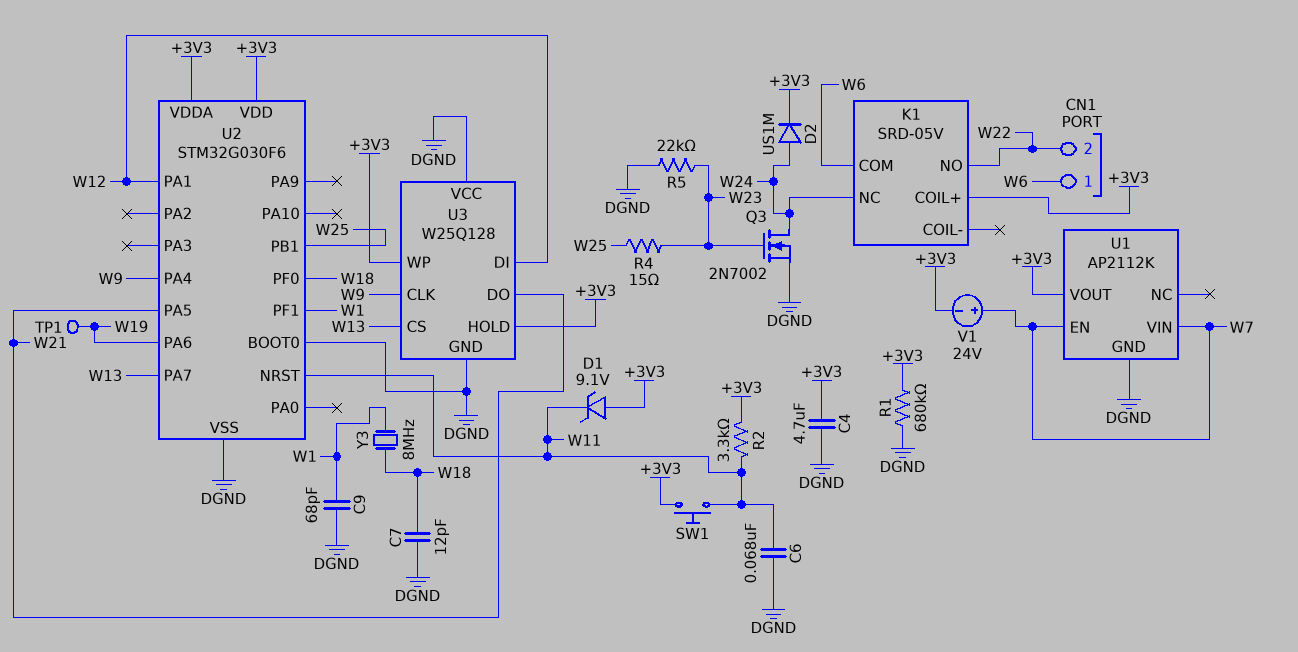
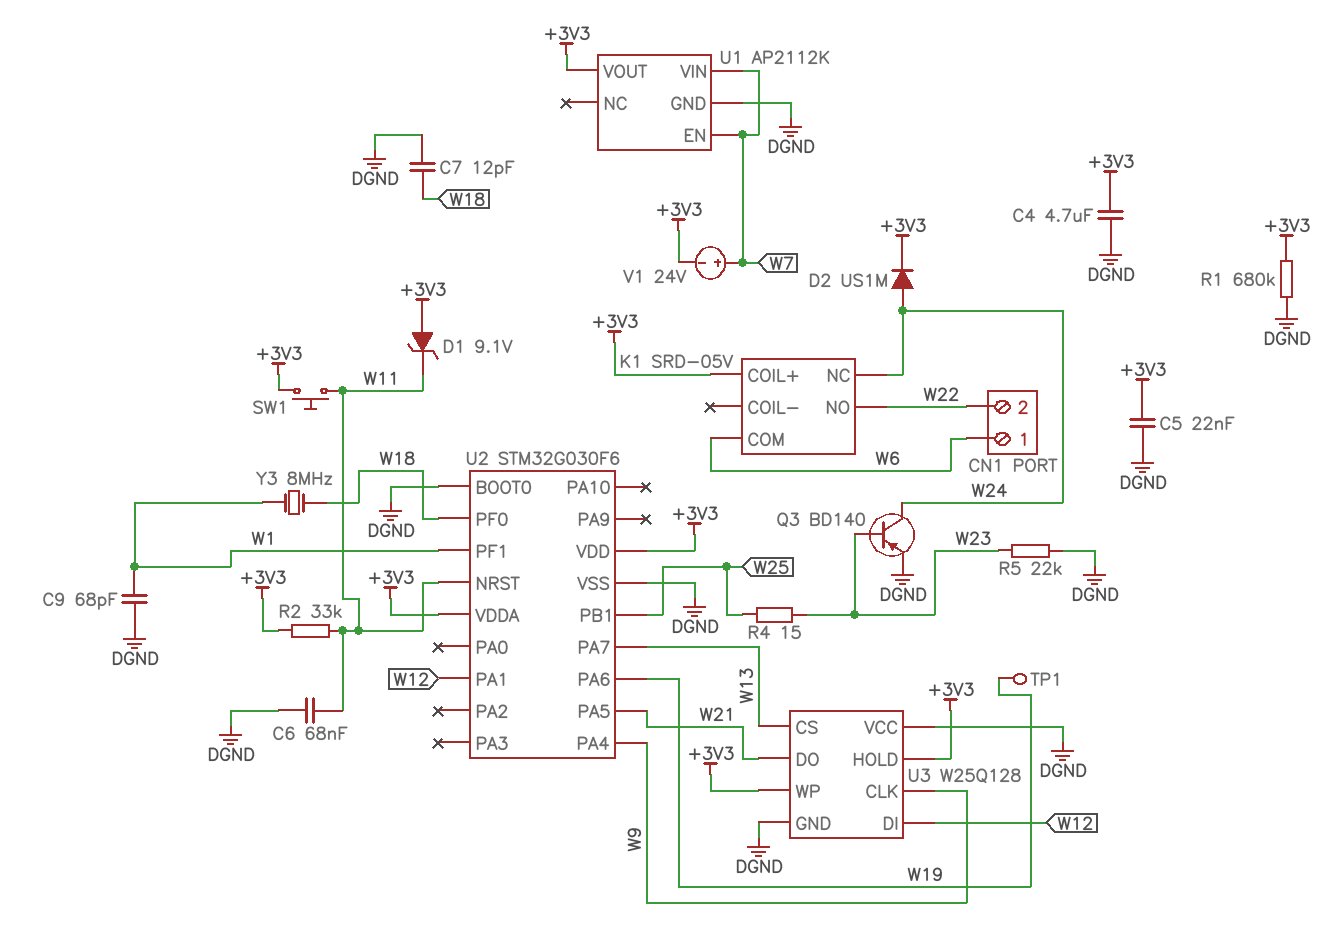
C5: none -> 22nF (+3V3, DGND)
Q3: NMOS 2N7002 (G W23, D W24, S DGND) -> PNP BD140 (B W23, C W24, E DGND)
R2: 3.3k (+3V3, W11) -> 33k (+3V3, W11)

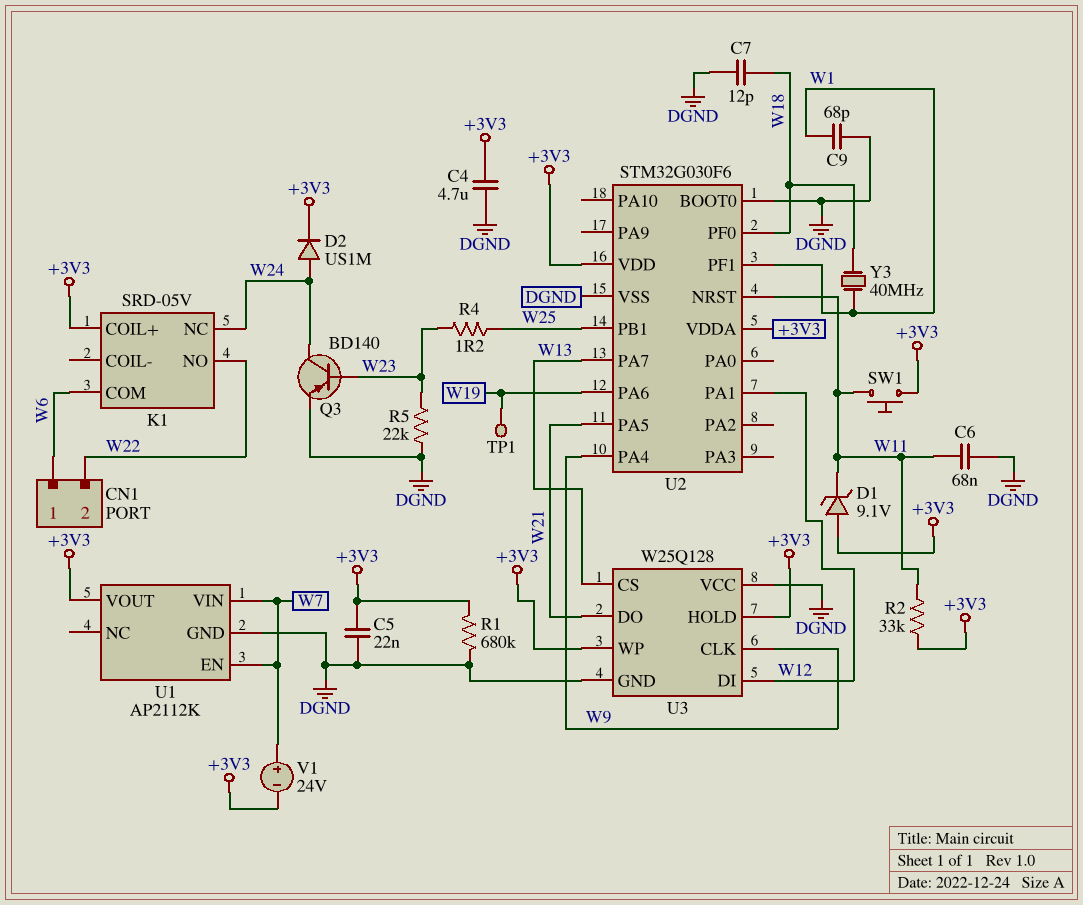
R4: 15 (W23, W25) -> 1.2 (W23, W25)
Y3: 8MHz (W1, W18) -> 40MHz (W1, W18)

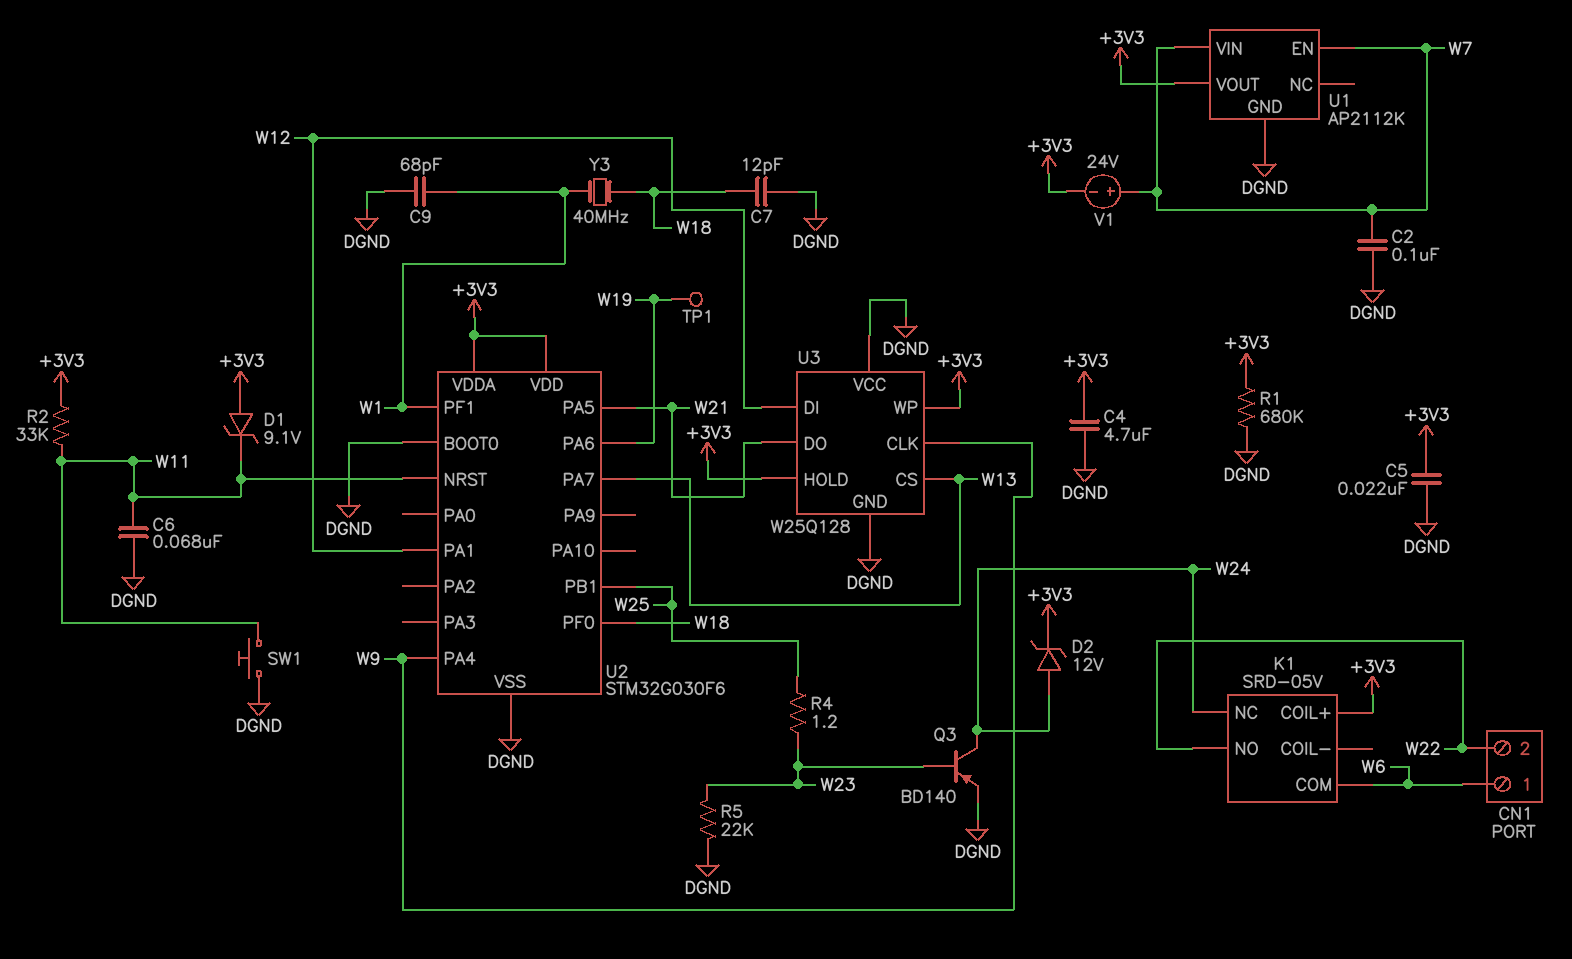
C2: none -> 100nF (DGND, W7)
D2: diode US1M (A W24, K +3V3) -> zener 12V (A W24, K +3V3)
SW1: button (+3V3, W11) -> button (DGND, W11)

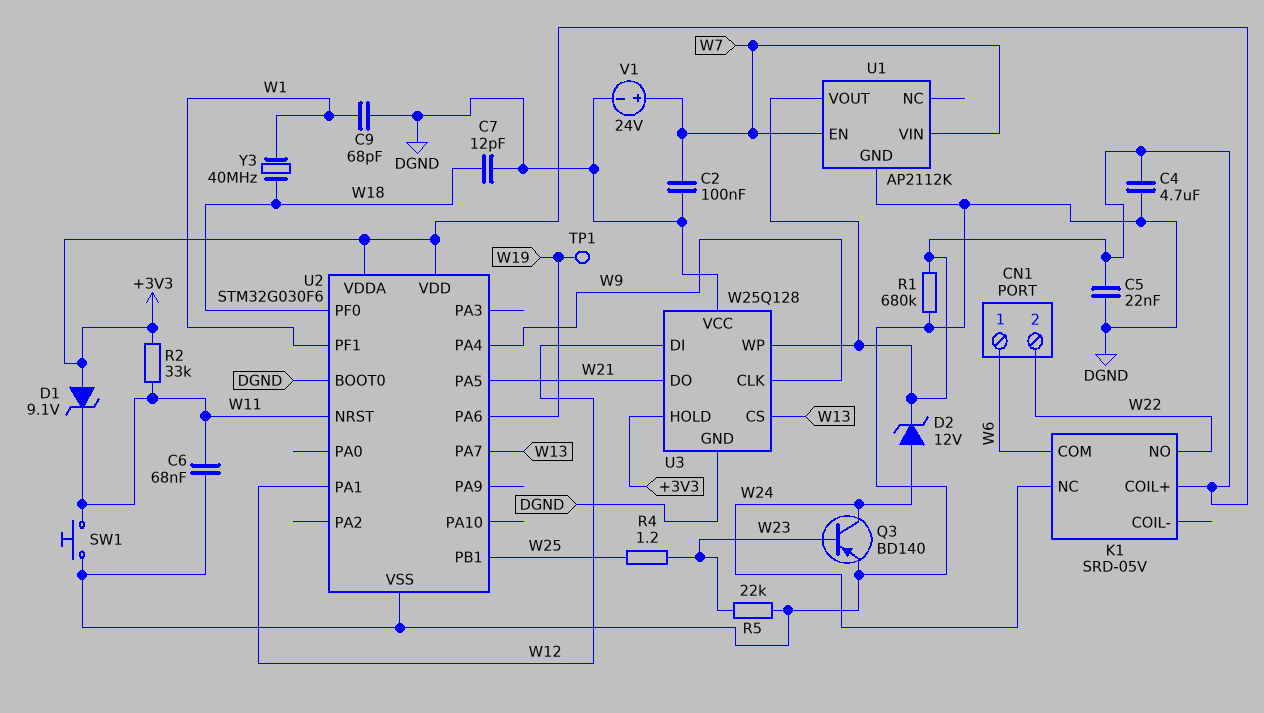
V1: 24V (plus W7, minus +3V3) -> 24V (plus W7, minus DGND)

